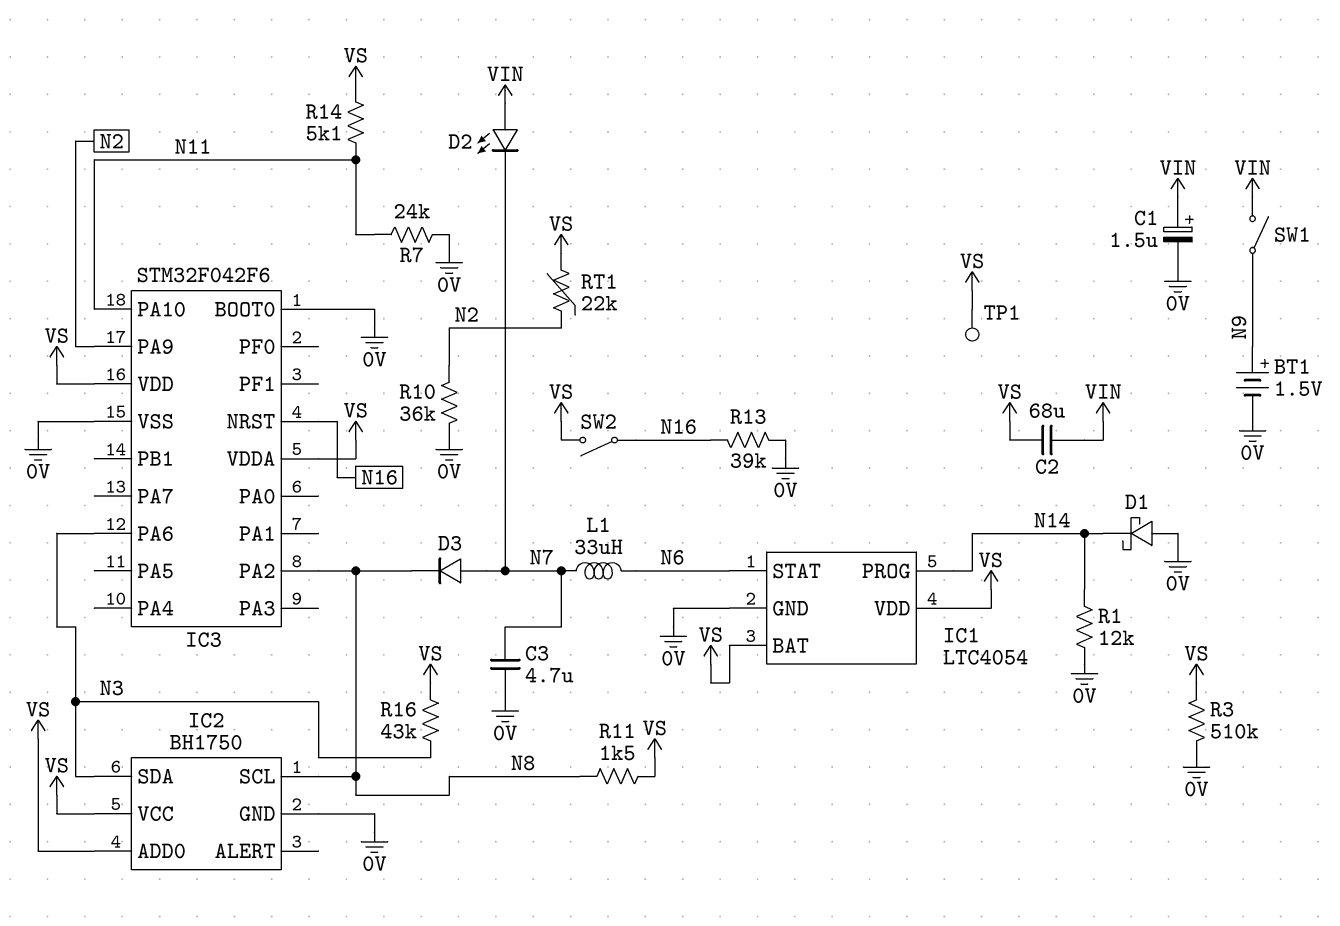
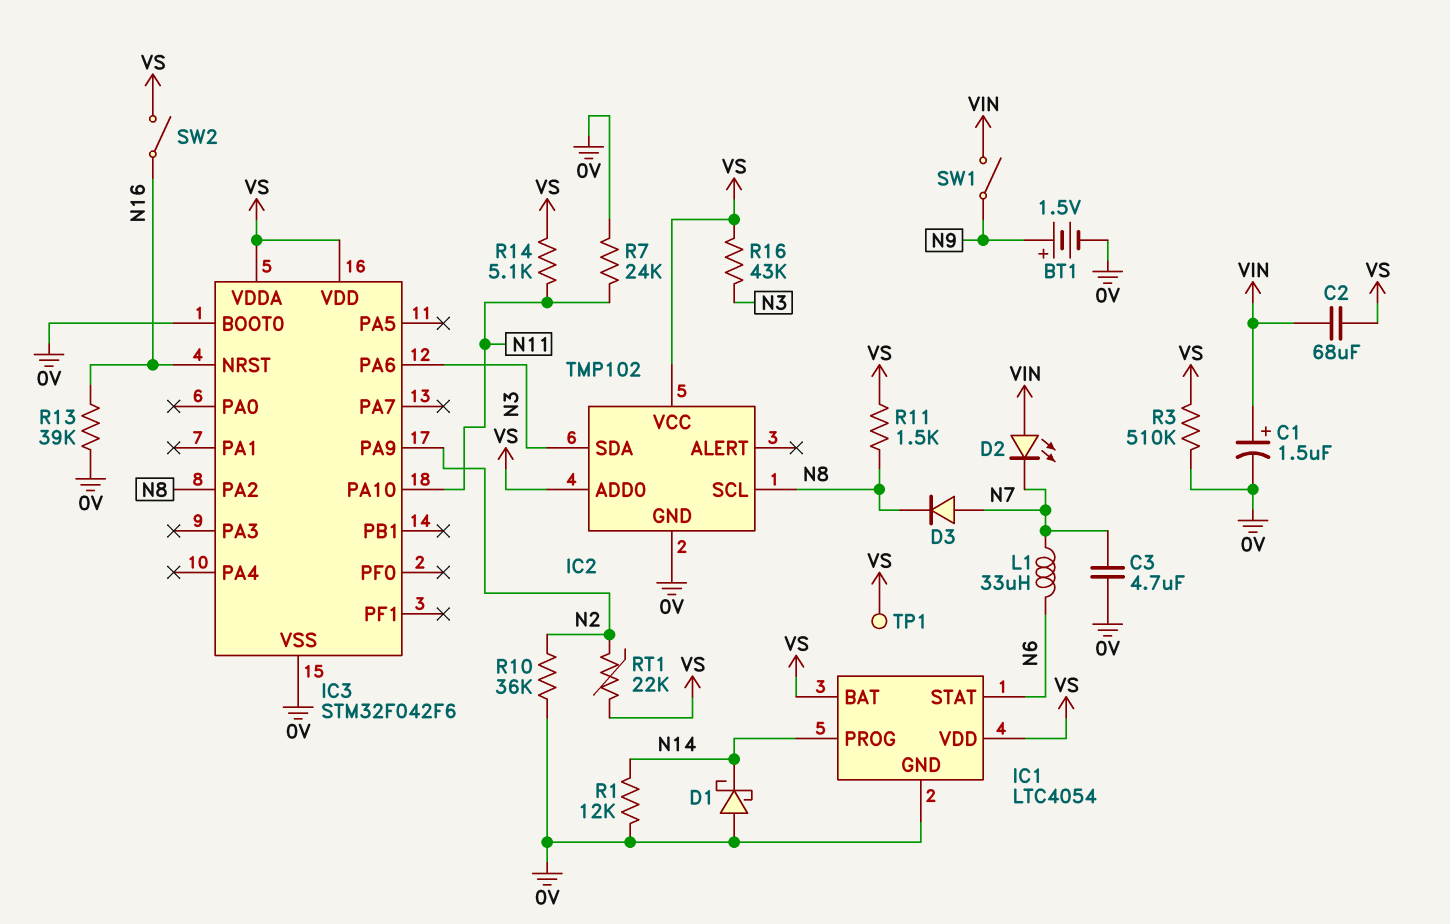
IC2: BH1750 -> TMP102

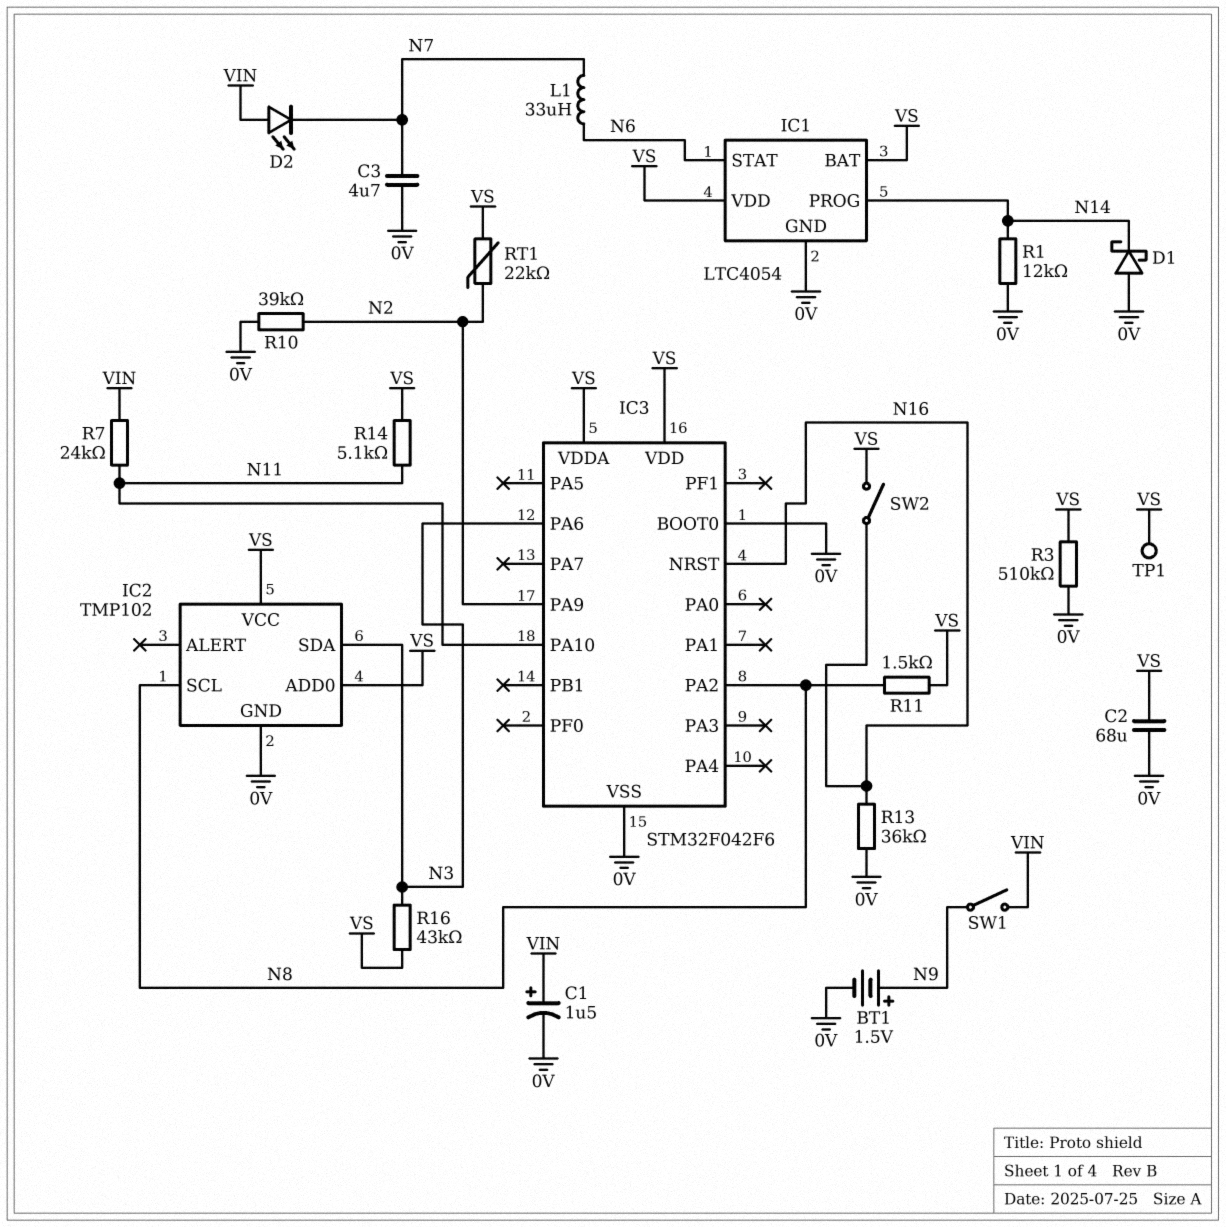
C2: 68uF (VIN, VS) -> 68uF (0V, VS)
D3: diode (A N7, K N8) -> none
R7: 24k (0V, N11) -> 24k (N11, VIN)
R10: 36k (0V, N2) -> 39k (0V, N2)
R13: 39k (0V, N16) -> 36k (0V, N16)

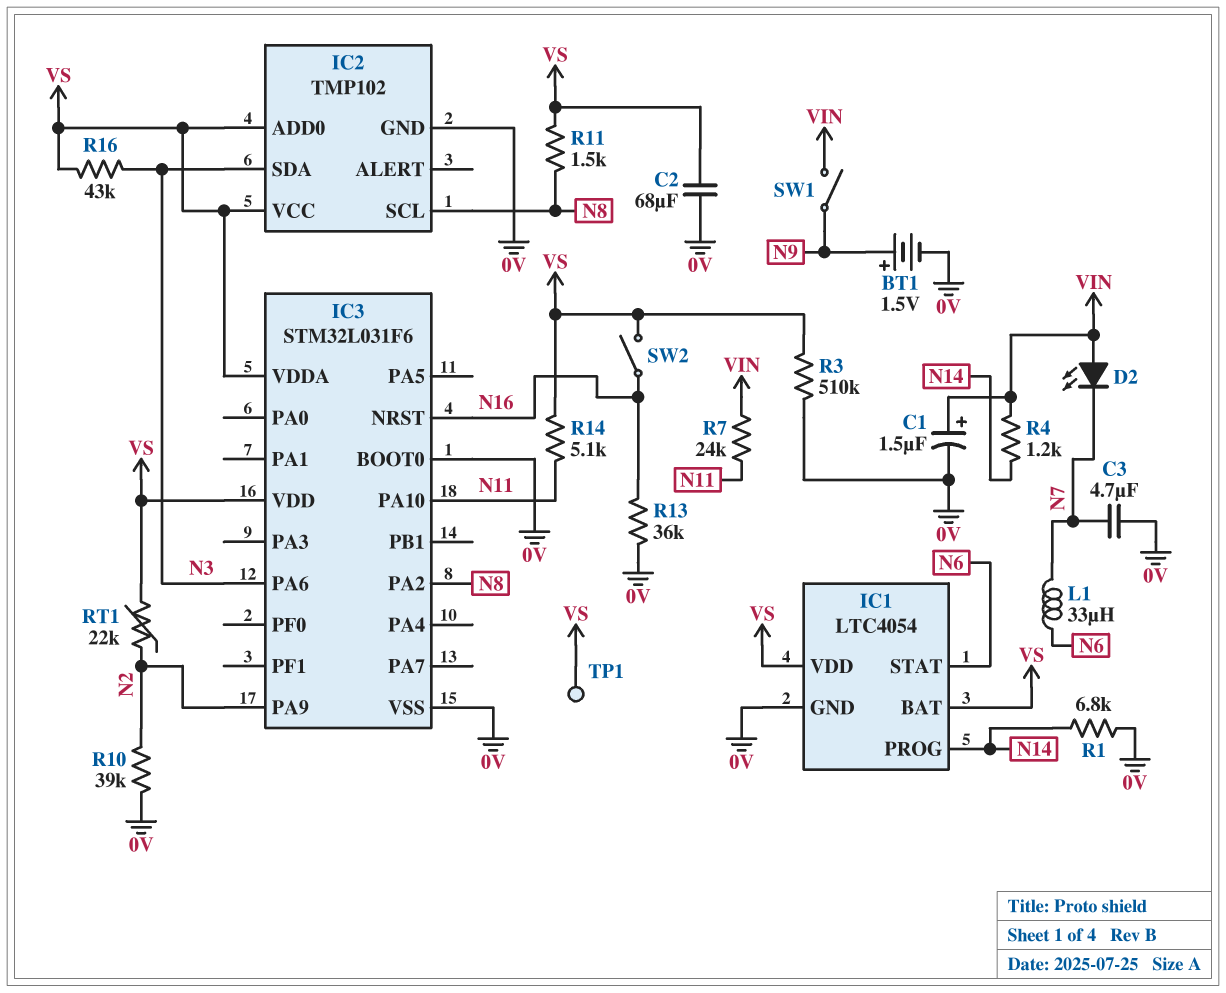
D1: schottky (A 0V, K N14) -> none
IC3: STM32F042F6 -> STM32L031F6
R1: 12k (0V, N14) -> 6.8k (0V, N14)
R4: none -> 1.2k (N14, VIN)

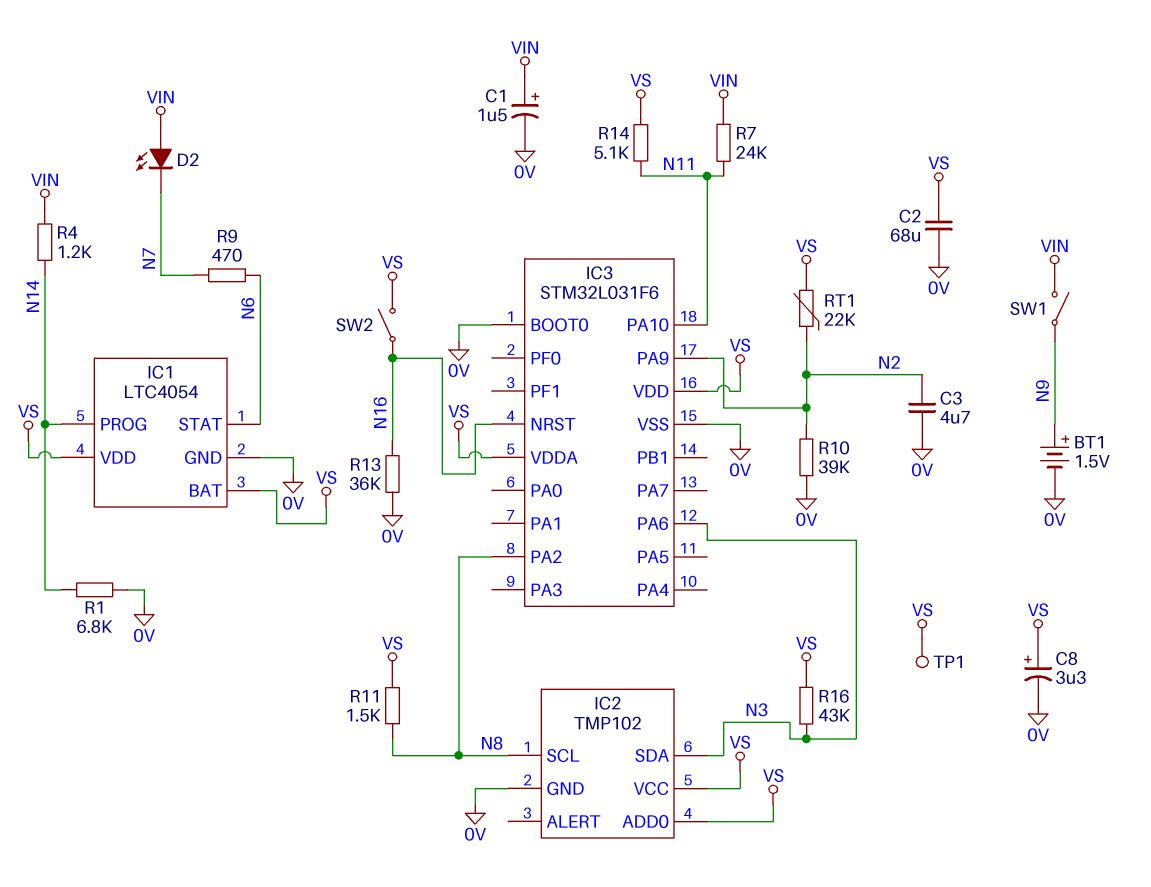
C3: 4.7uF (0V, N7) -> 4.7uF (0V, N2)
C8: none -> 3.3uF (plus VS, minus 0V)
L1: 33uH (N6, N7) -> none
R3: 510k (0V, VS) -> none
R9: none -> 470 (N6, N7)

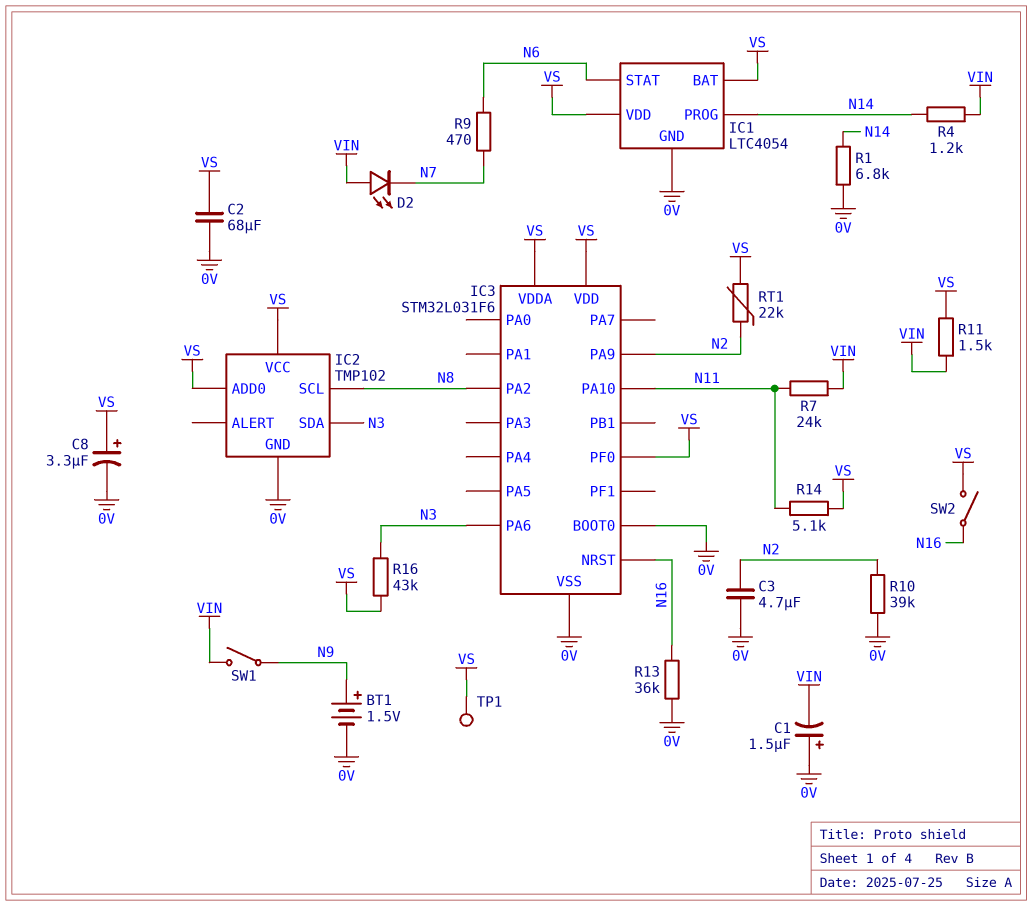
C1: 1.5uF (plus VIN, minus 0V) -> 1.5uF (plus 0V, minus VIN)
IC3 pin PF0: none -> VS
R11: 1.5k (N8, VS) -> 1.5k (VIN, VS)

